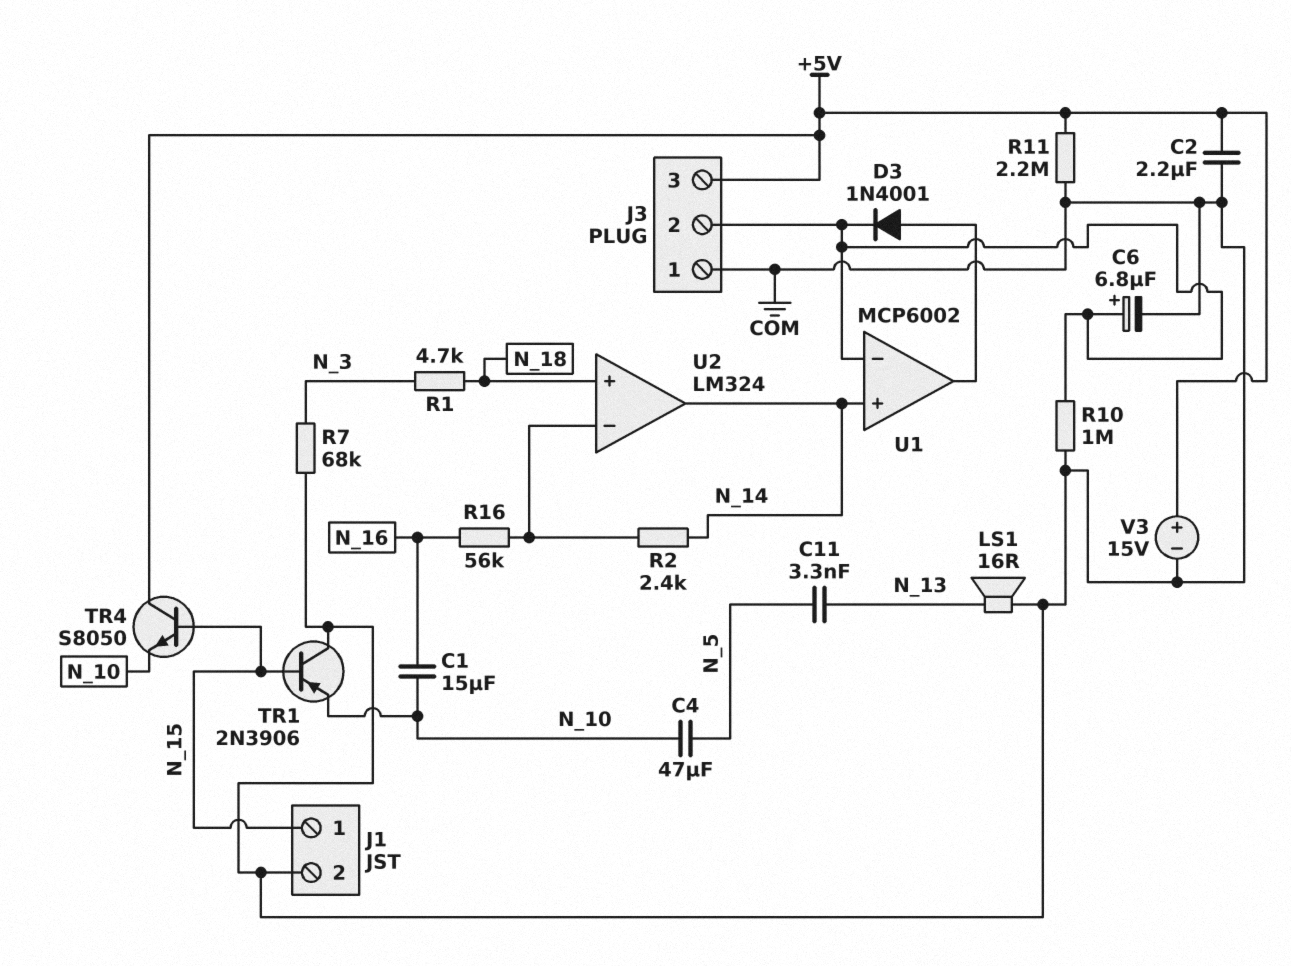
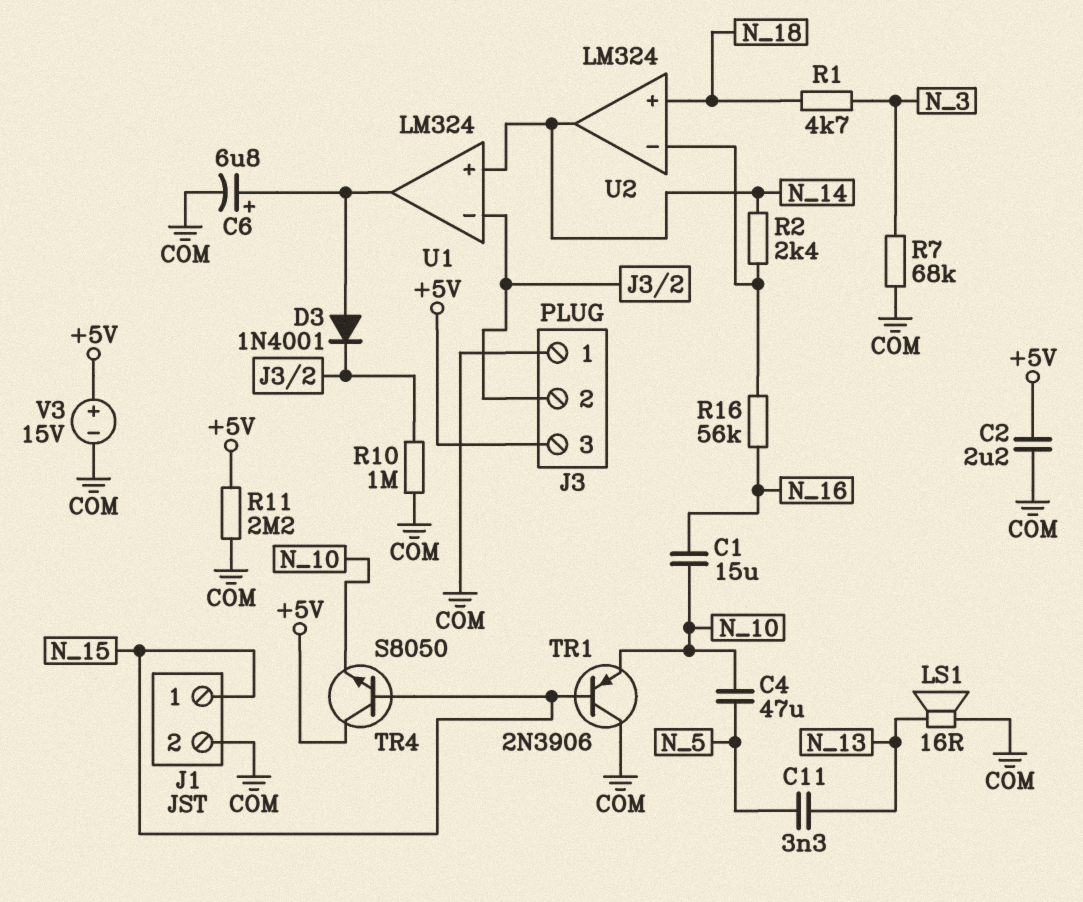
C6: 6.8uF (plus J3/2, minus COM) -> 6.8uF (plus U1/out, minus COM)
U1: MCP6002 -> LM324

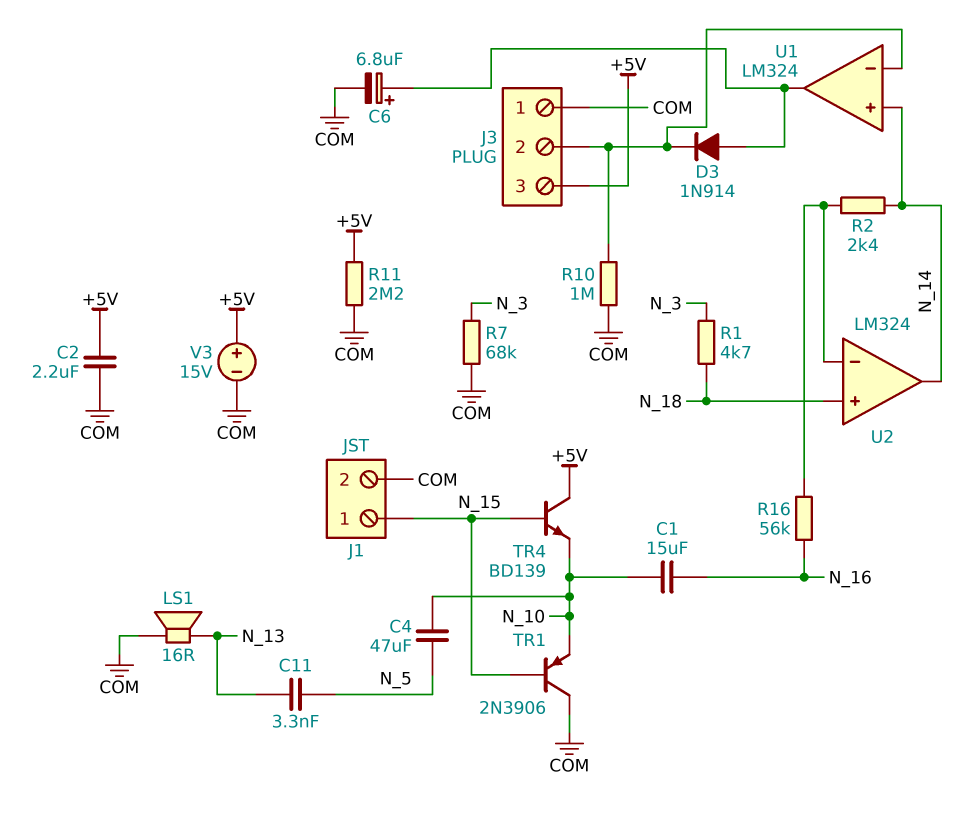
D3: diode 1N4001 (A U1/out, K J3/2) -> diode 1N914 (A U1/out, K J3/2)
TR4: NPN S8050 (B N_15, C +5V, E N_10) -> NPN BD139 (B N_15, C +5V, E N_10)

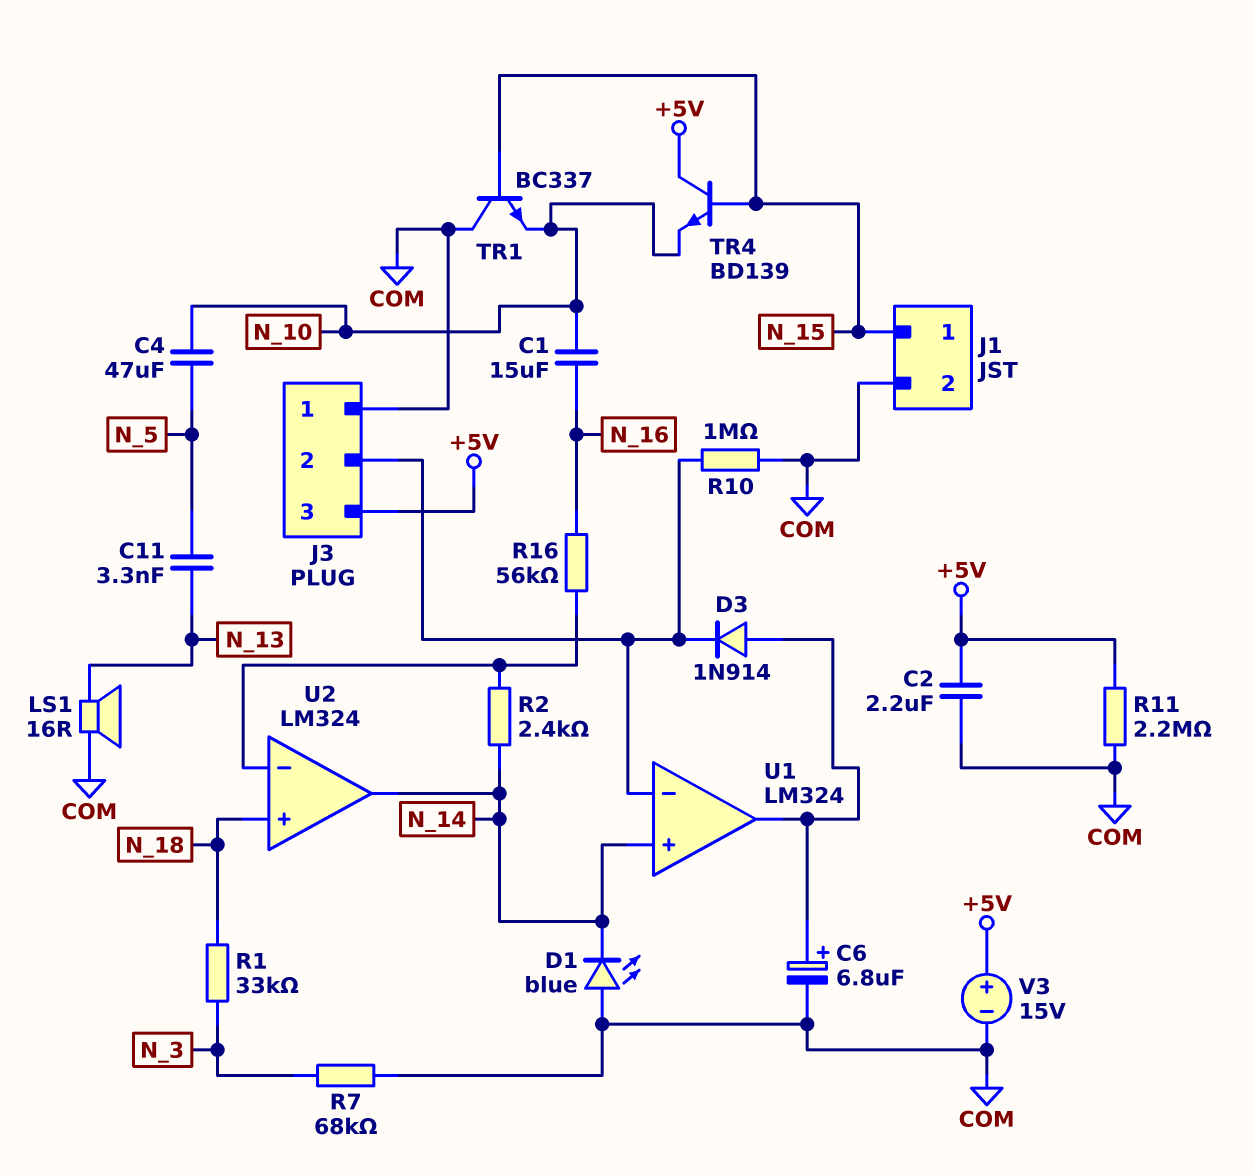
D1: none -> LED blue (A COM, K N_14)
R1: 4.7k (N_3, N_18) -> 33k (N_3, N_18)
TR1: PNP 2N3906 (B N_15, C COM, E N_10) -> NPN BC337 (B N_15, C COM, E N_10)

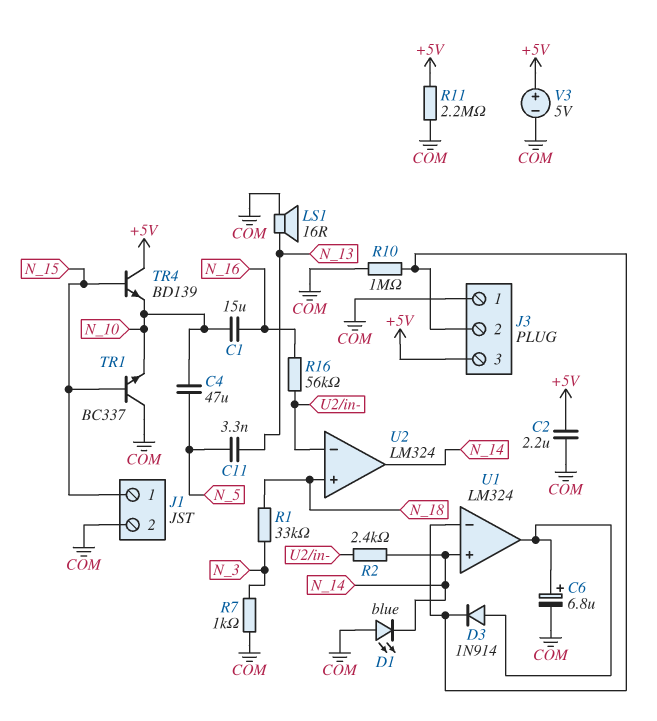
R7: 68k (COM, N_3) -> 1k (COM, N_3)
V3: 15V (plus +5V, minus COM) -> 5V (plus +5V, minus COM)

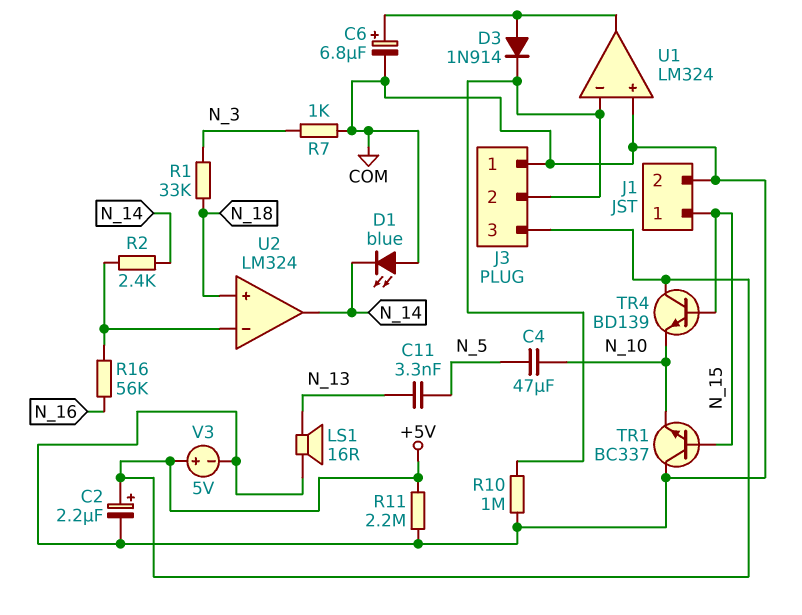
C1: 15uF (N_10, N_16) -> none
C2: 2.2uF (+5V, COM) -> 2.2uF (plus +5V, minus COM)
U1 pin in+: N_14 -> COM

